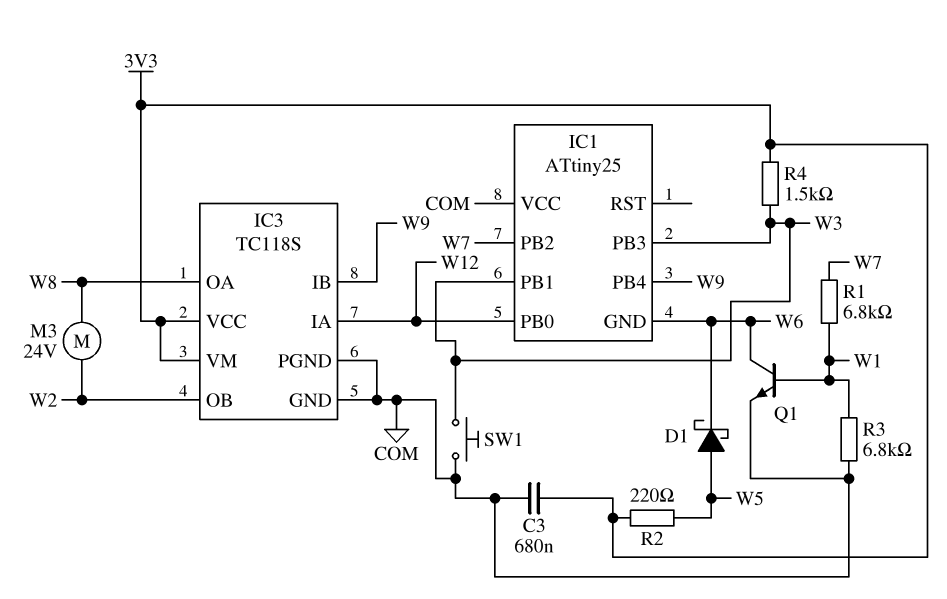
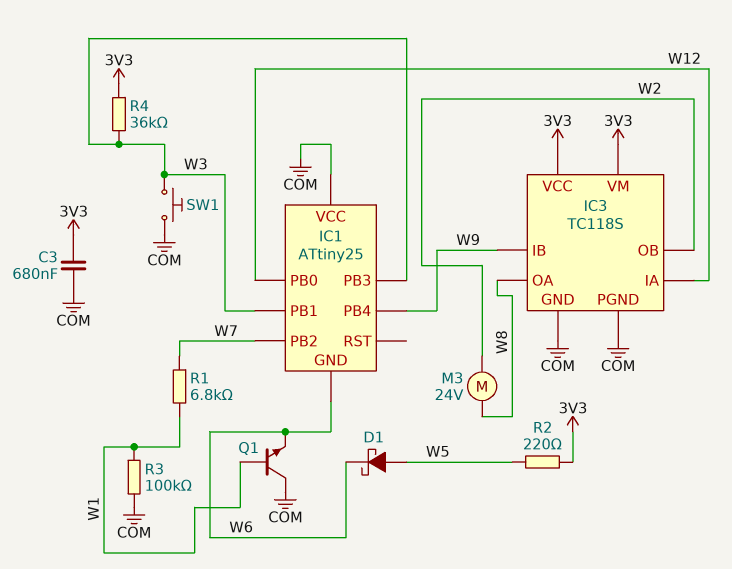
Q1: NPN (B W1, C W6, E COM) -> NPN (B W1, C COM, E W6)
R3: 6.8k (COM, W1) -> 100k (COM, W1)
R4: 1.5k (3V3, W3) -> 36k (3V3, W3)

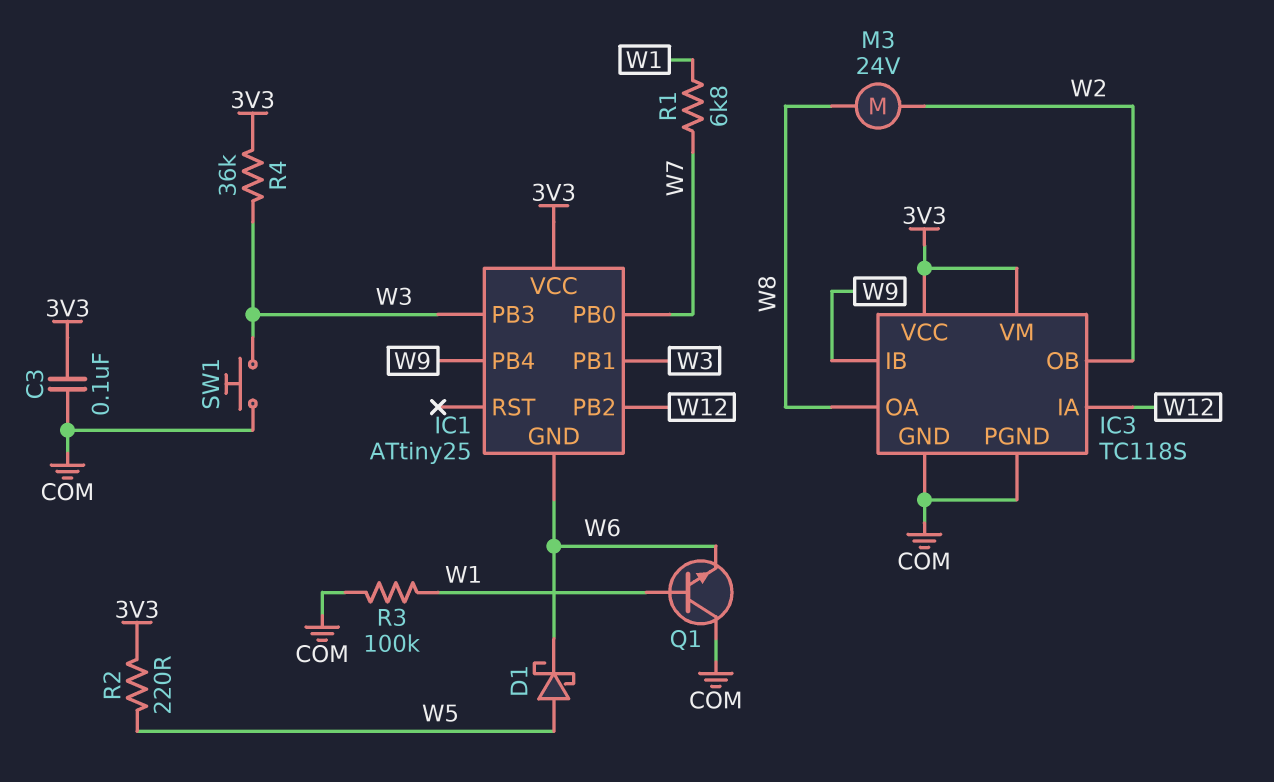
C3: 680nF (3V3, COM) -> 100nF (3V3, COM)
IC1 pin PB0: W12 -> W7
IC1 pin PB2: W7 -> W12
IC1 pin VCC: COM -> 3V3

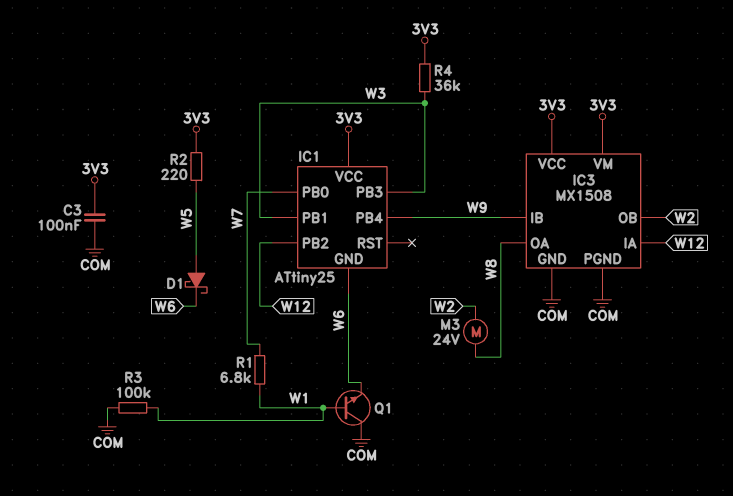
IC3: TC118S -> MX1508
SW1: button (COM, W3) -> none

